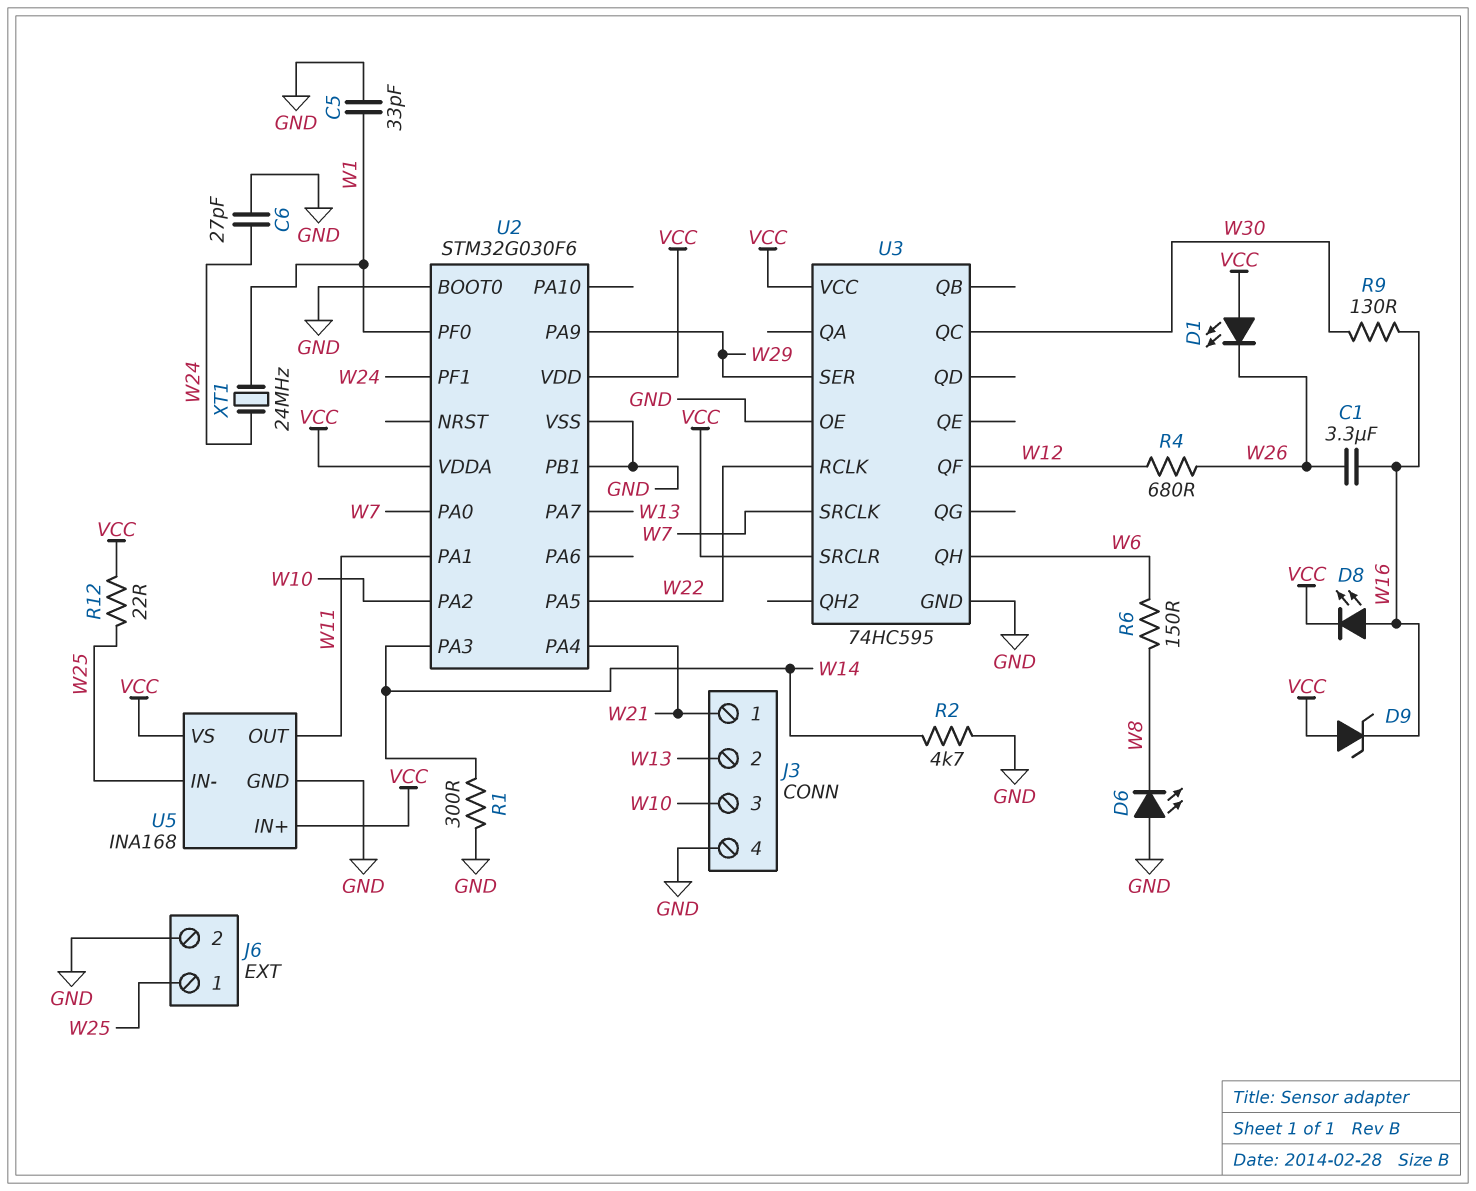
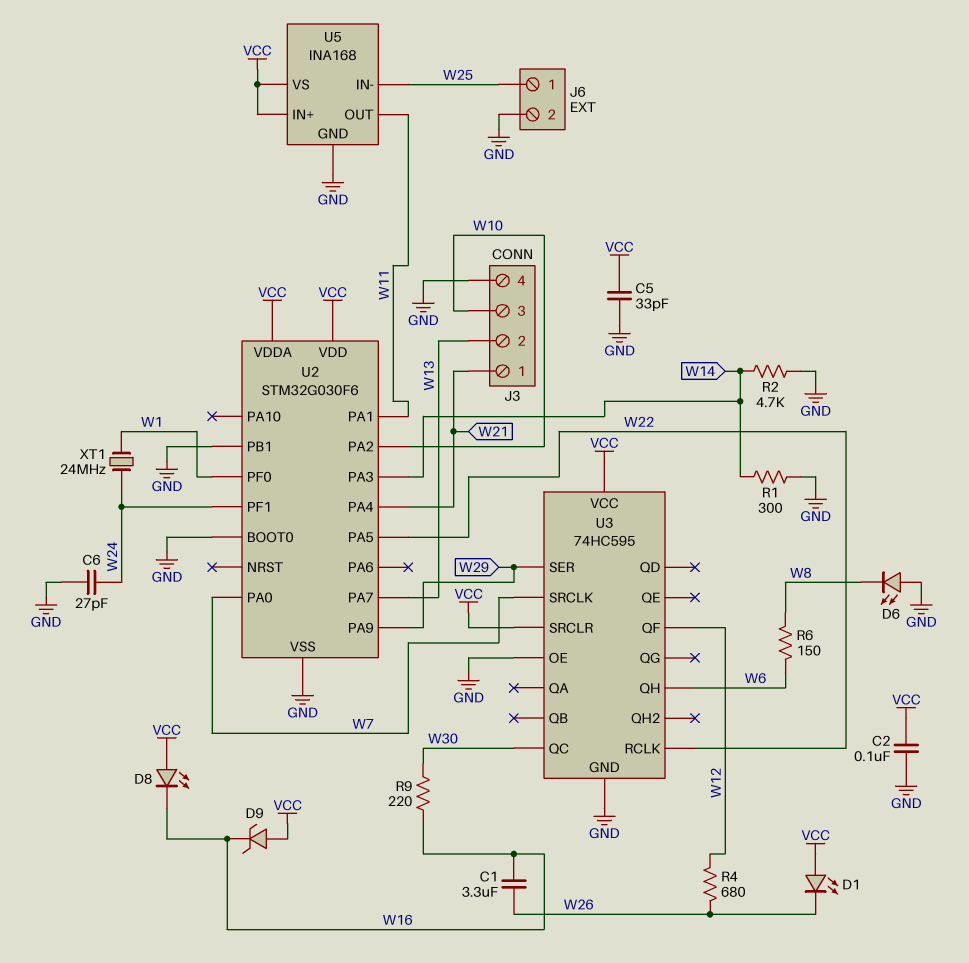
C2: none -> 100nF (GND, VCC)
C5: 33pF (GND, W1) -> 33pF (GND, VCC)
D8: LED (A W16, K VCC) -> LED (A VCC, K W16)
R9: 130 (W16, W30) -> 220 (W16, W30)
R12: 22 (VCC, W25) -> none

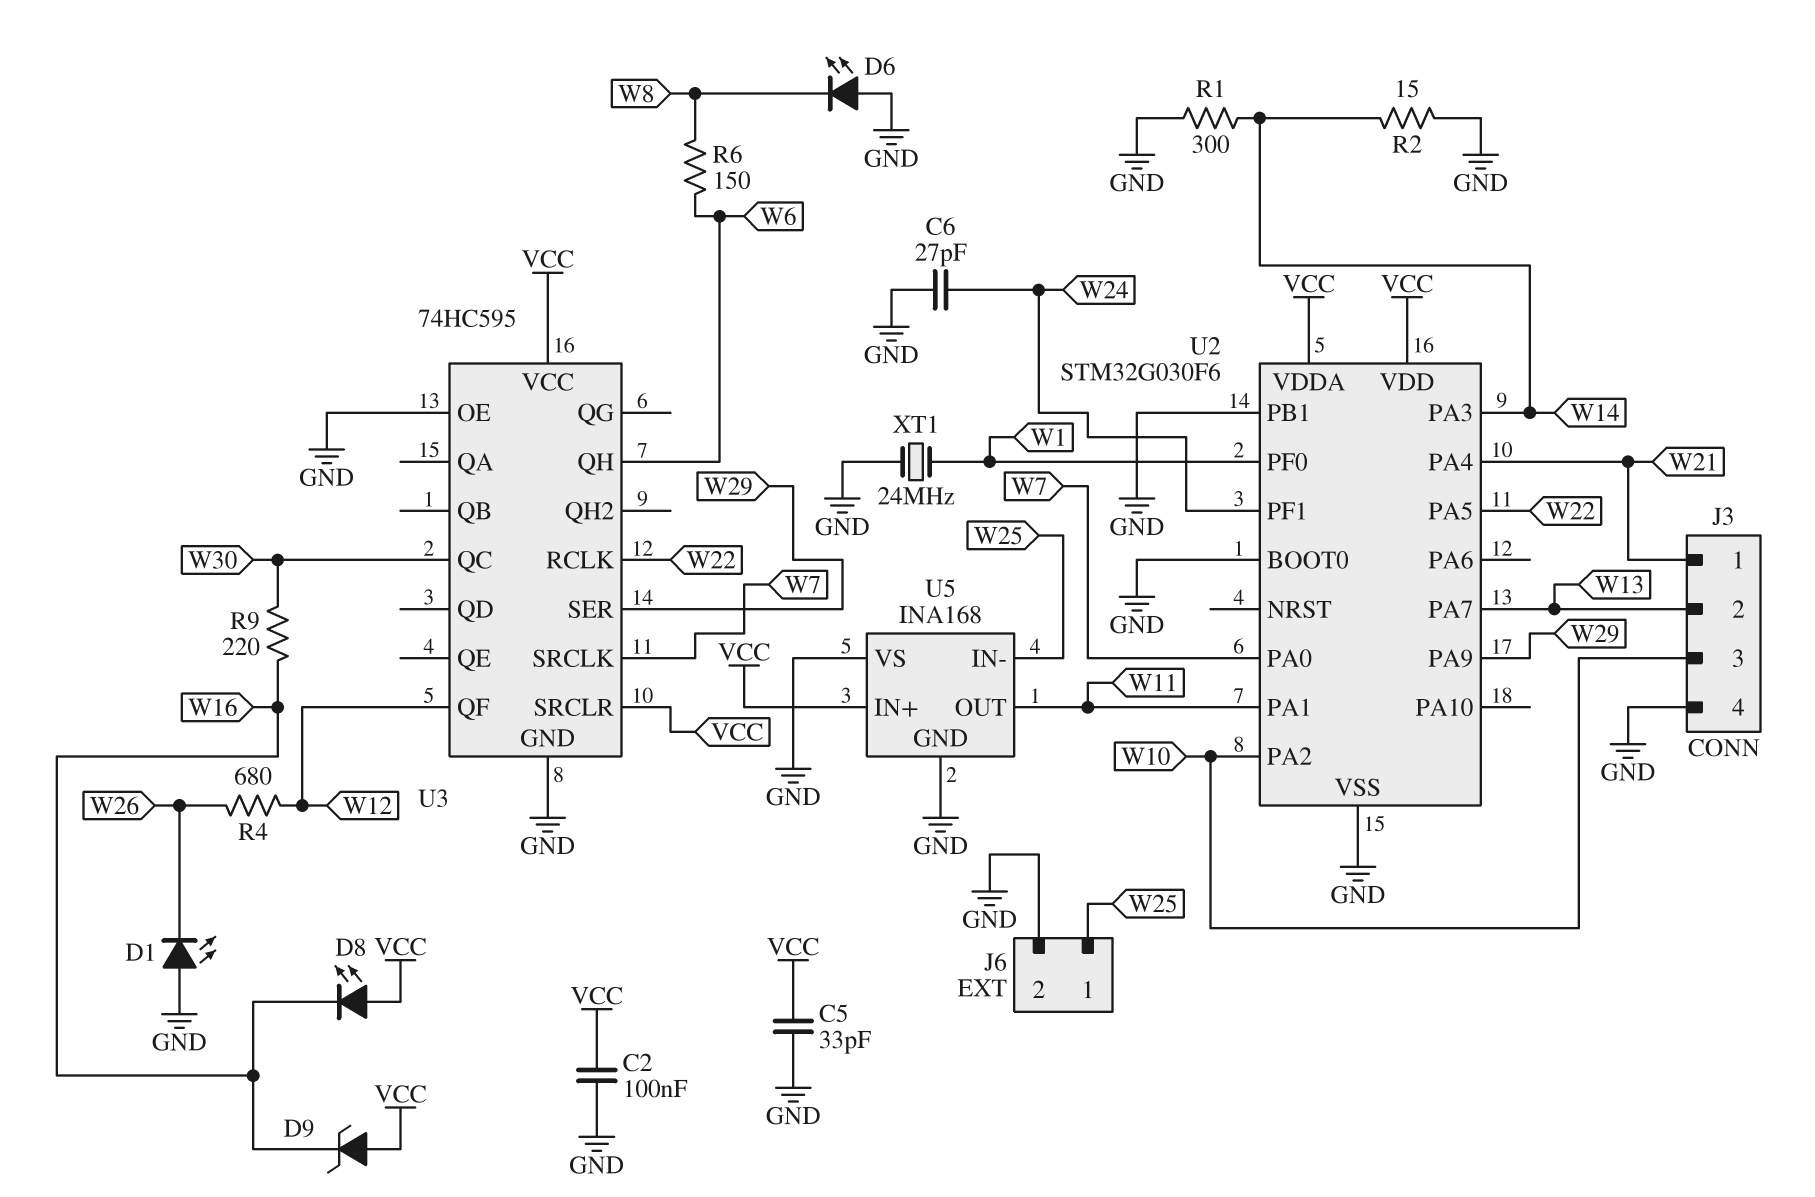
C1: 3.3uF (W16, W26) -> none
D1: LED (A VCC, K W26) -> LED (A GND, K W26)
R2: 4.7k (GND, W14) -> 15 (GND, W14)
U5 pin VS: VCC -> GND
XT1: 24MHz (W1, W24) -> 24MHz (GND, W1)

